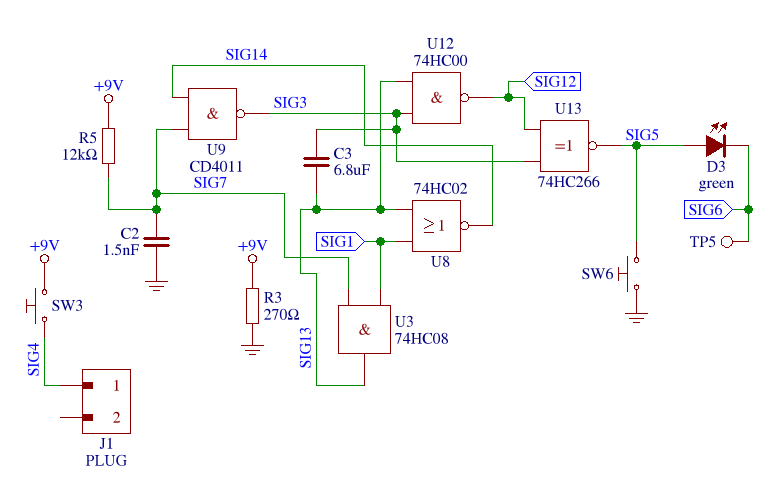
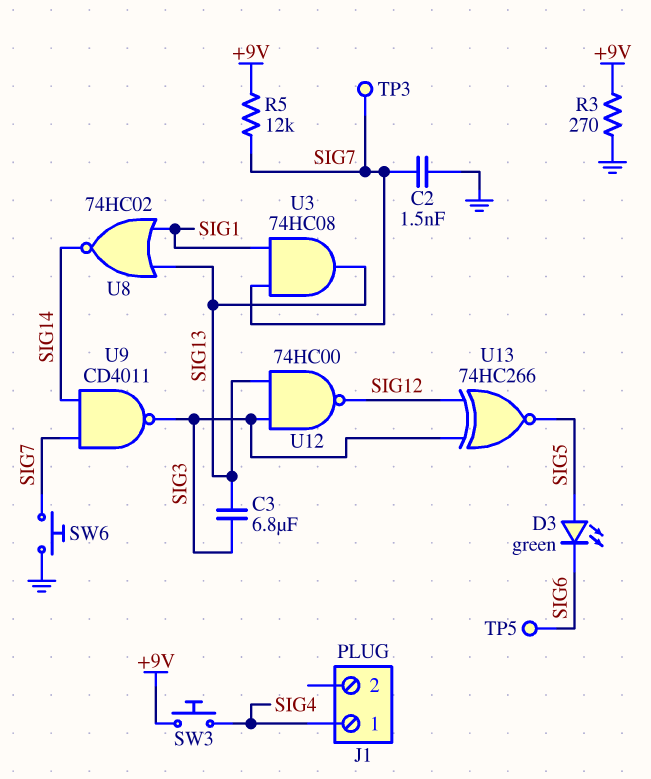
SW6: button (GND, SIG5) -> button (GND, SIG7)
TP3: none -> test point (SIG7)

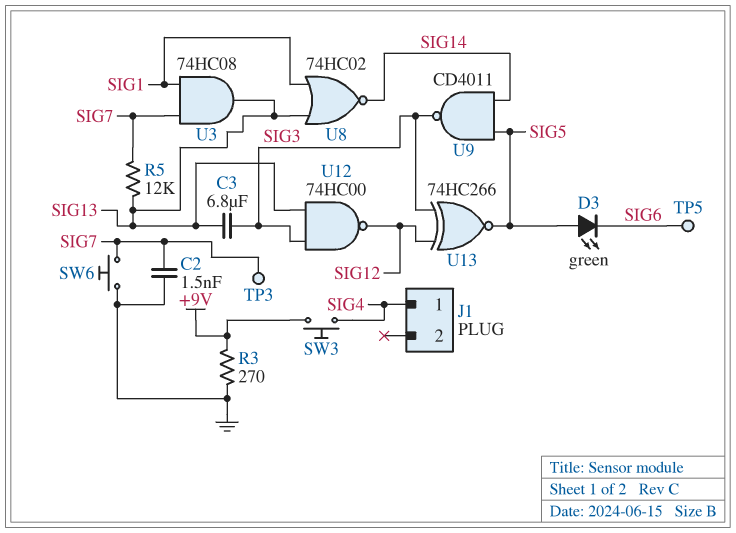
R5: 12k (+9V, SIG7) -> 12k (SIG7, SIG13)
U9: NAND CD4011 (in SIG7, in SIG14, out SIG3) -> NAND CD4011 (in SIG5, in SIG14, out SIG3)

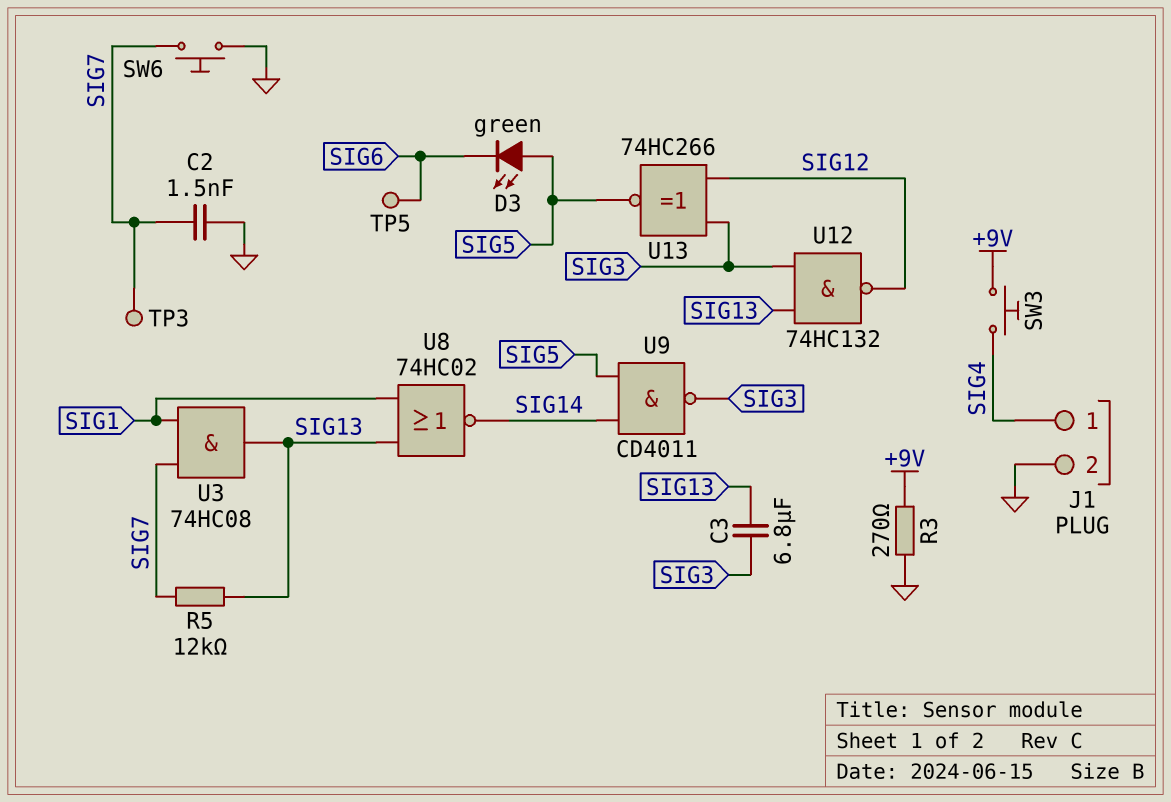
J1 pin 2: none -> GND
U12: NAND 74HC00 (in SIG3, in SIG13, out SIG12) -> NAND 74HC132 (in SIG3, in SIG13, out SIG12)

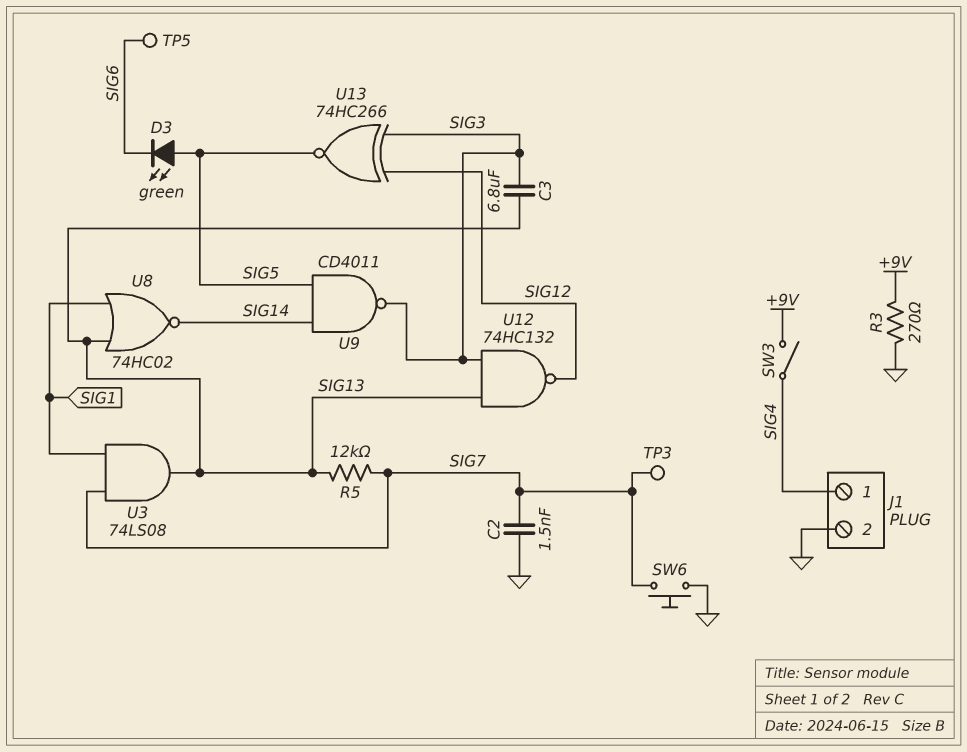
SW3: button (+9V, SIG4) -> switch (+9V, SIG4)
U3: AND 74HC08 (in SIG1, in SIG7, out SIG13) -> AND 74LS08 (in SIG1, in SIG7, out SIG13)

